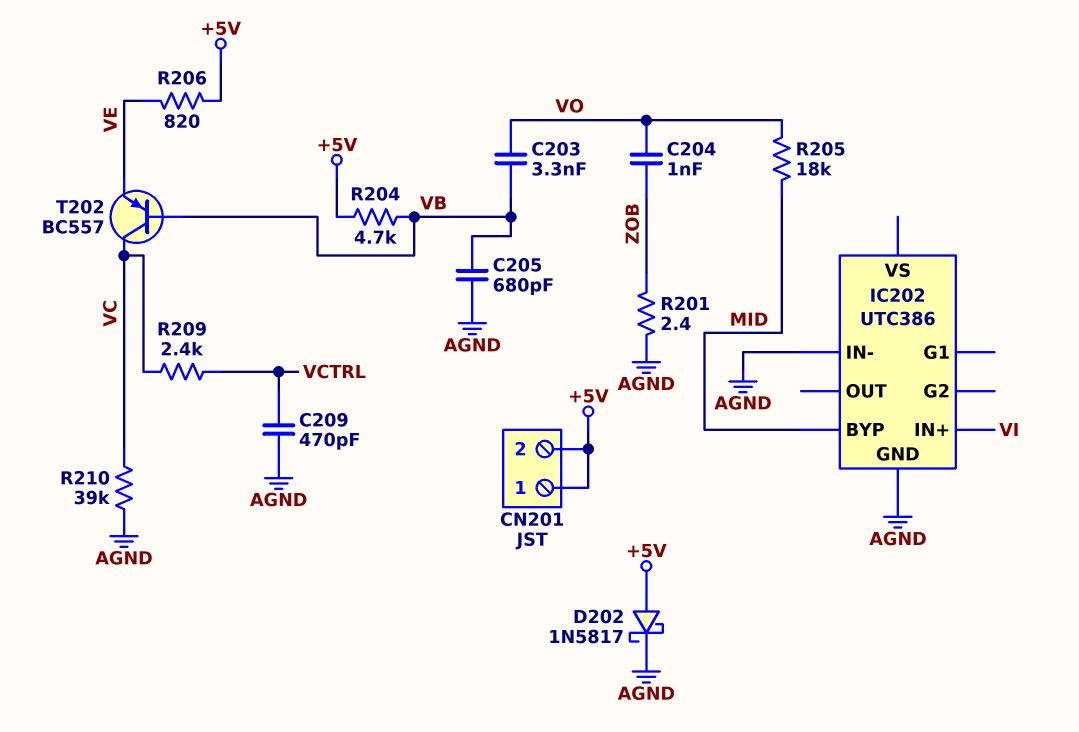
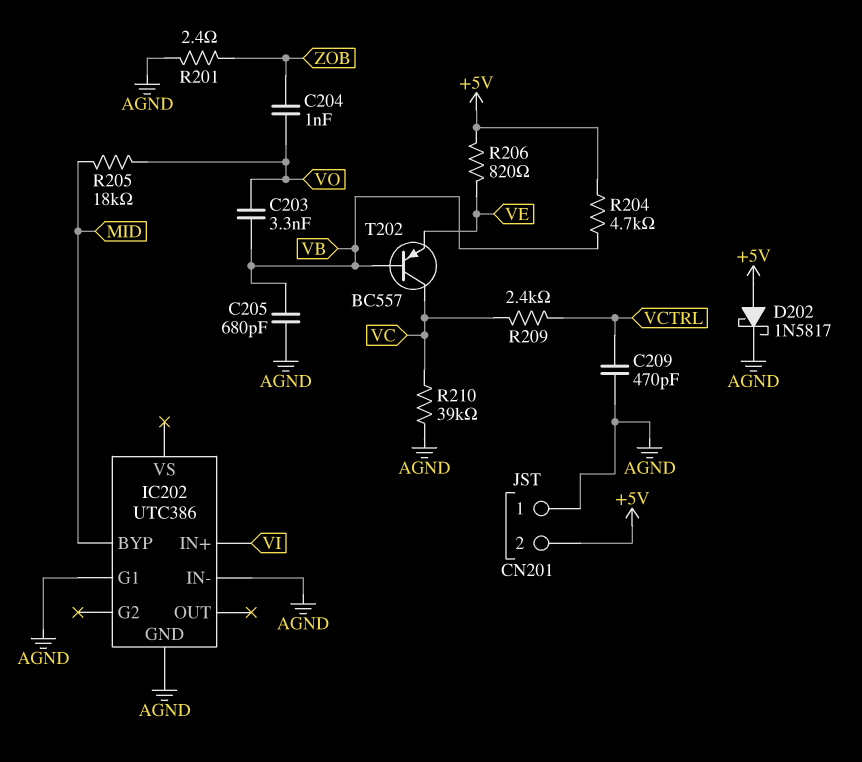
CN201 pin 1: +5V -> AGND
IC202 pin G1: none -> AGND

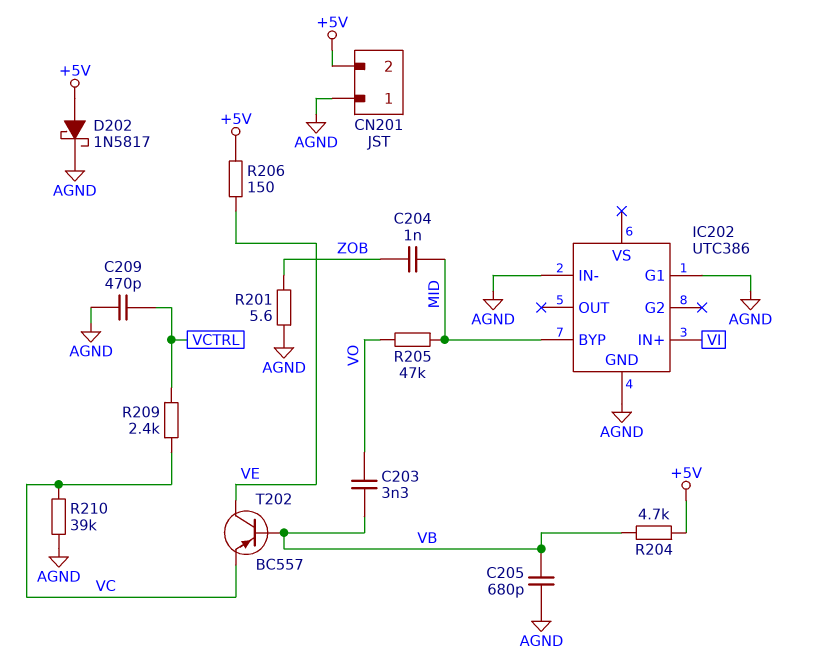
C204: 1nF (VO, ZOB) -> 1nF (MID, ZOB)
R201: 2.4 (AGND, ZOB) -> 5.6 (AGND, ZOB)
R205: 18k (MID, VO) -> 47k (MID, VO)
R206: 820 (+5V, VE) -> 150 (+5V, VE)
T202: PNP BC557 (B VB, C VC, E VE) -> PNP BC557 (B VB, C VE, E VC)

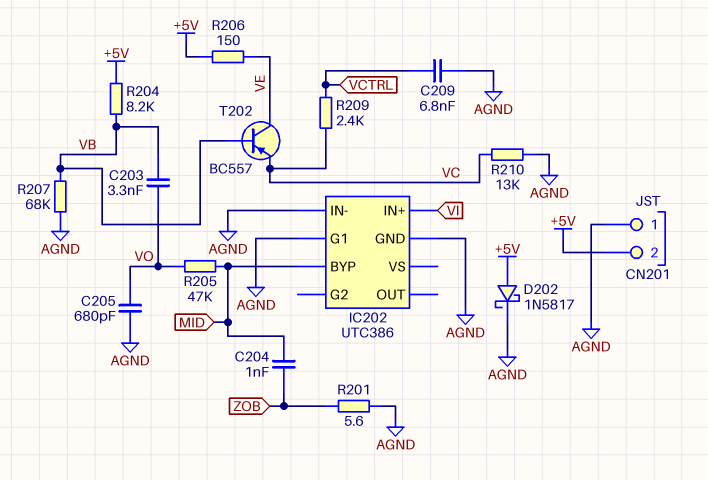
C205: 680pF (AGND, VB) -> 680pF (AGND, VO)
C209: 470pF (AGND, VCTRL) -> 6.8nF (AGND, VCTRL)
R204: 4.7k (+5V, VB) -> 8.2k (+5V, VB)
R207: none -> 68k (AGND, VB)
R210: 39k (AGND, VC) -> 13k (AGND, VC)

